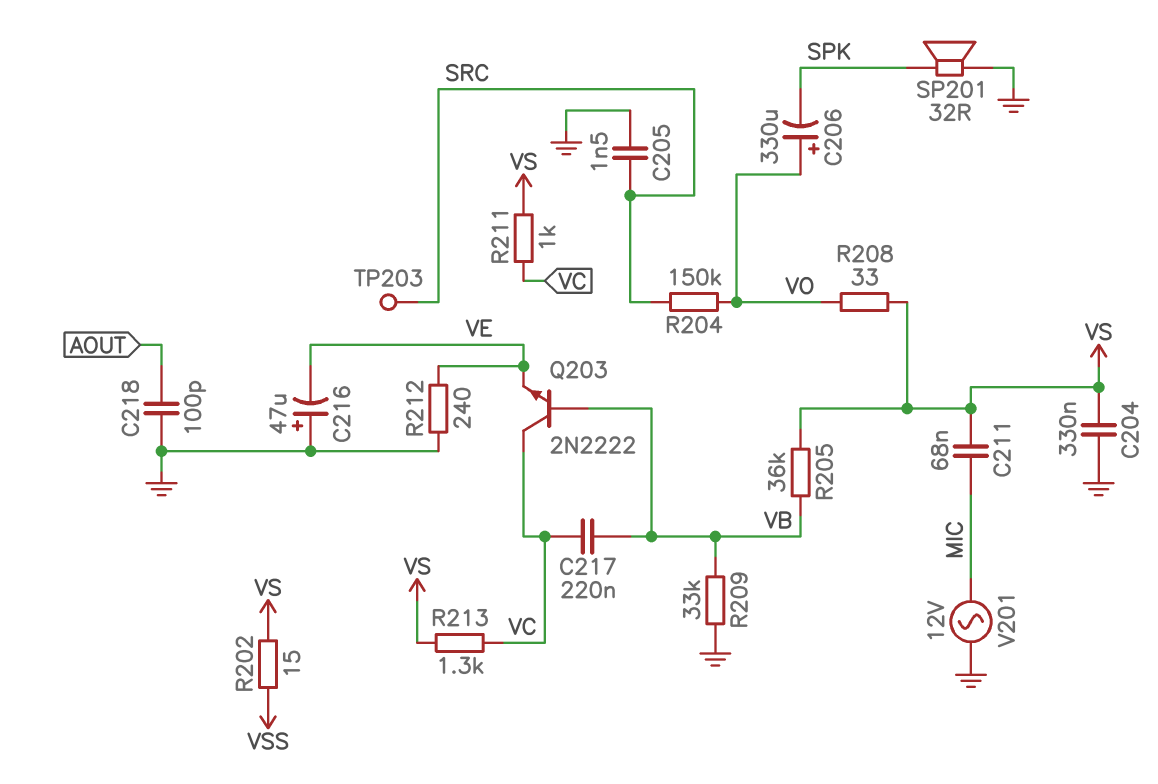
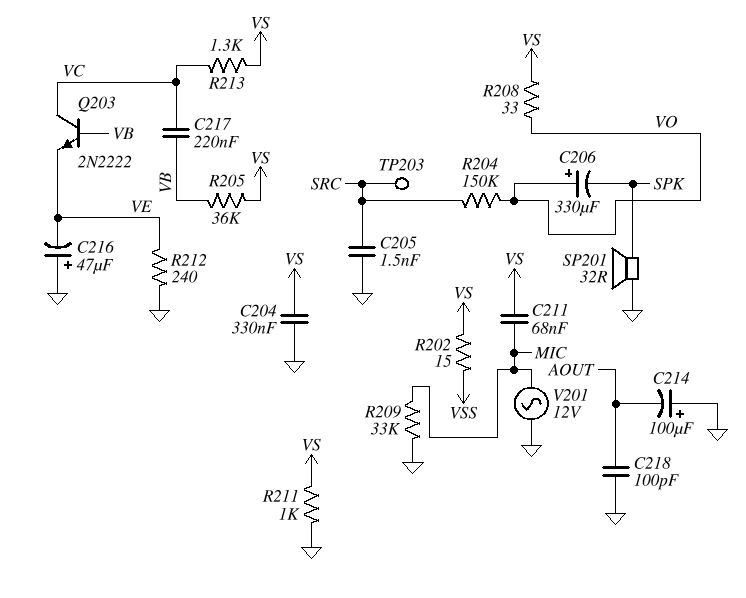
C214: none -> 100uF (plus GND, minus AOUT)
R209: 33k (GND, VB) -> 33k (GND, MIC)
R211: 1k (VC, VS) -> 1k (GND, VS)

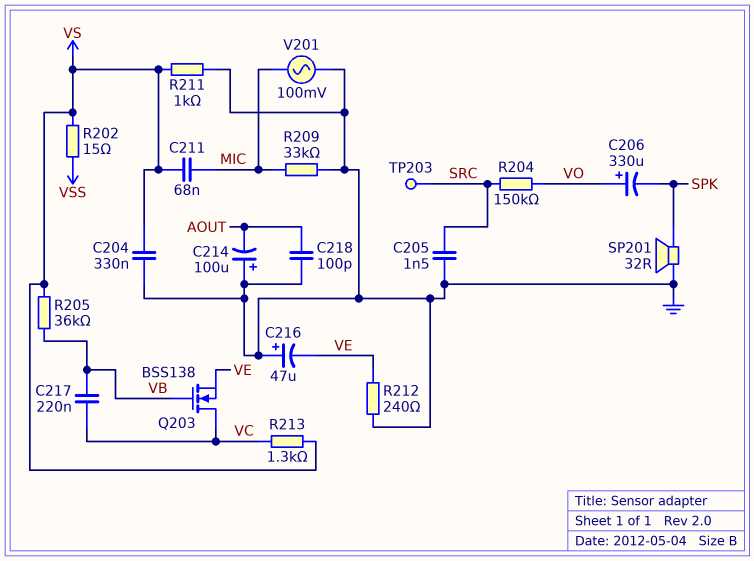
Q203: NPN 2N2222 (B VB, C VC, E VE) -> NMOS BSS138 (G VB, D VC, S VE)
R208: 33 (VO, VS) -> none
V201: AC 12V (GND, MIC) -> AC 100mV (GND, MIC)

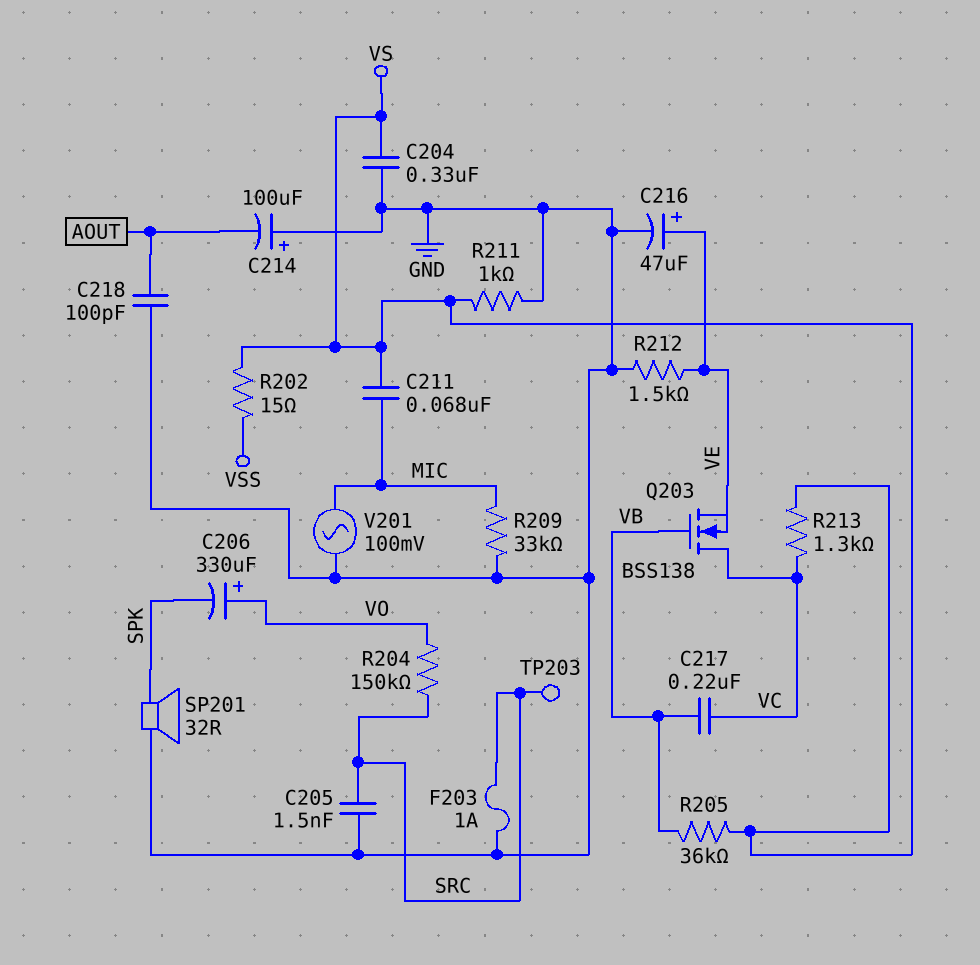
C216: 47uF (plus GND, minus VE) -> 47uF (plus VE, minus GND)
F203: none -> 1A (GND, SRC)
R212: 240 (GND, VE) -> 1.5k (GND, VE)

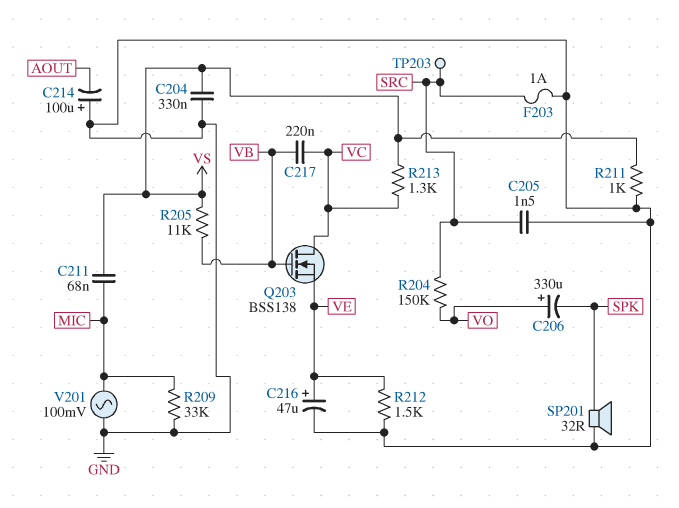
C218: 100pF (AOUT, GND) -> none
R202: 15 (VS, VSS) -> none
R205: 36k (VB, VS) -> 11k (VB, VS)

